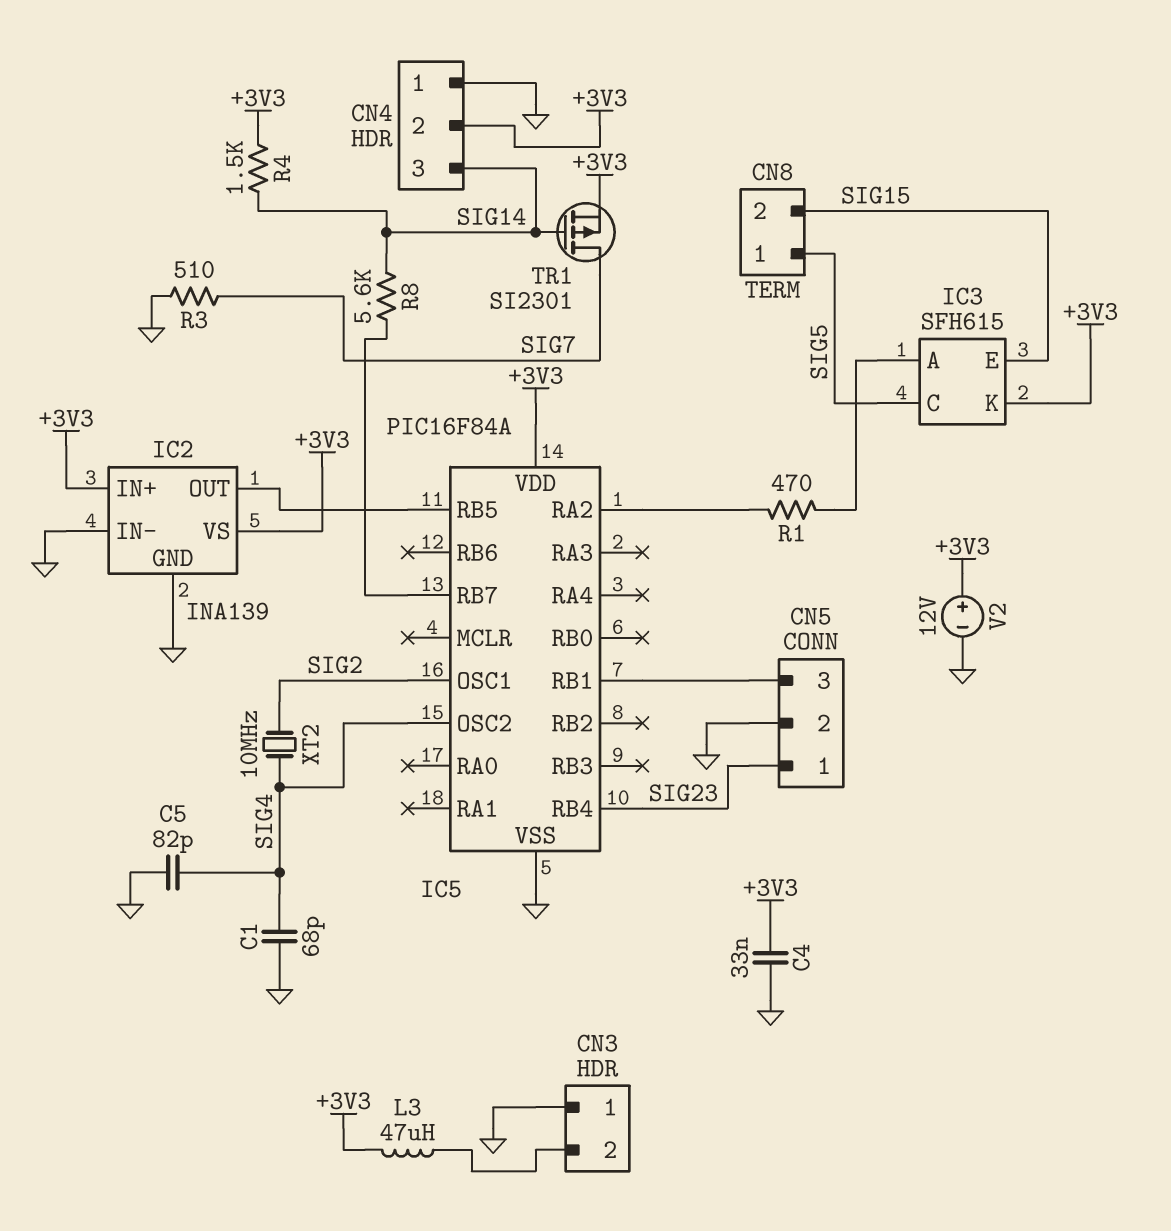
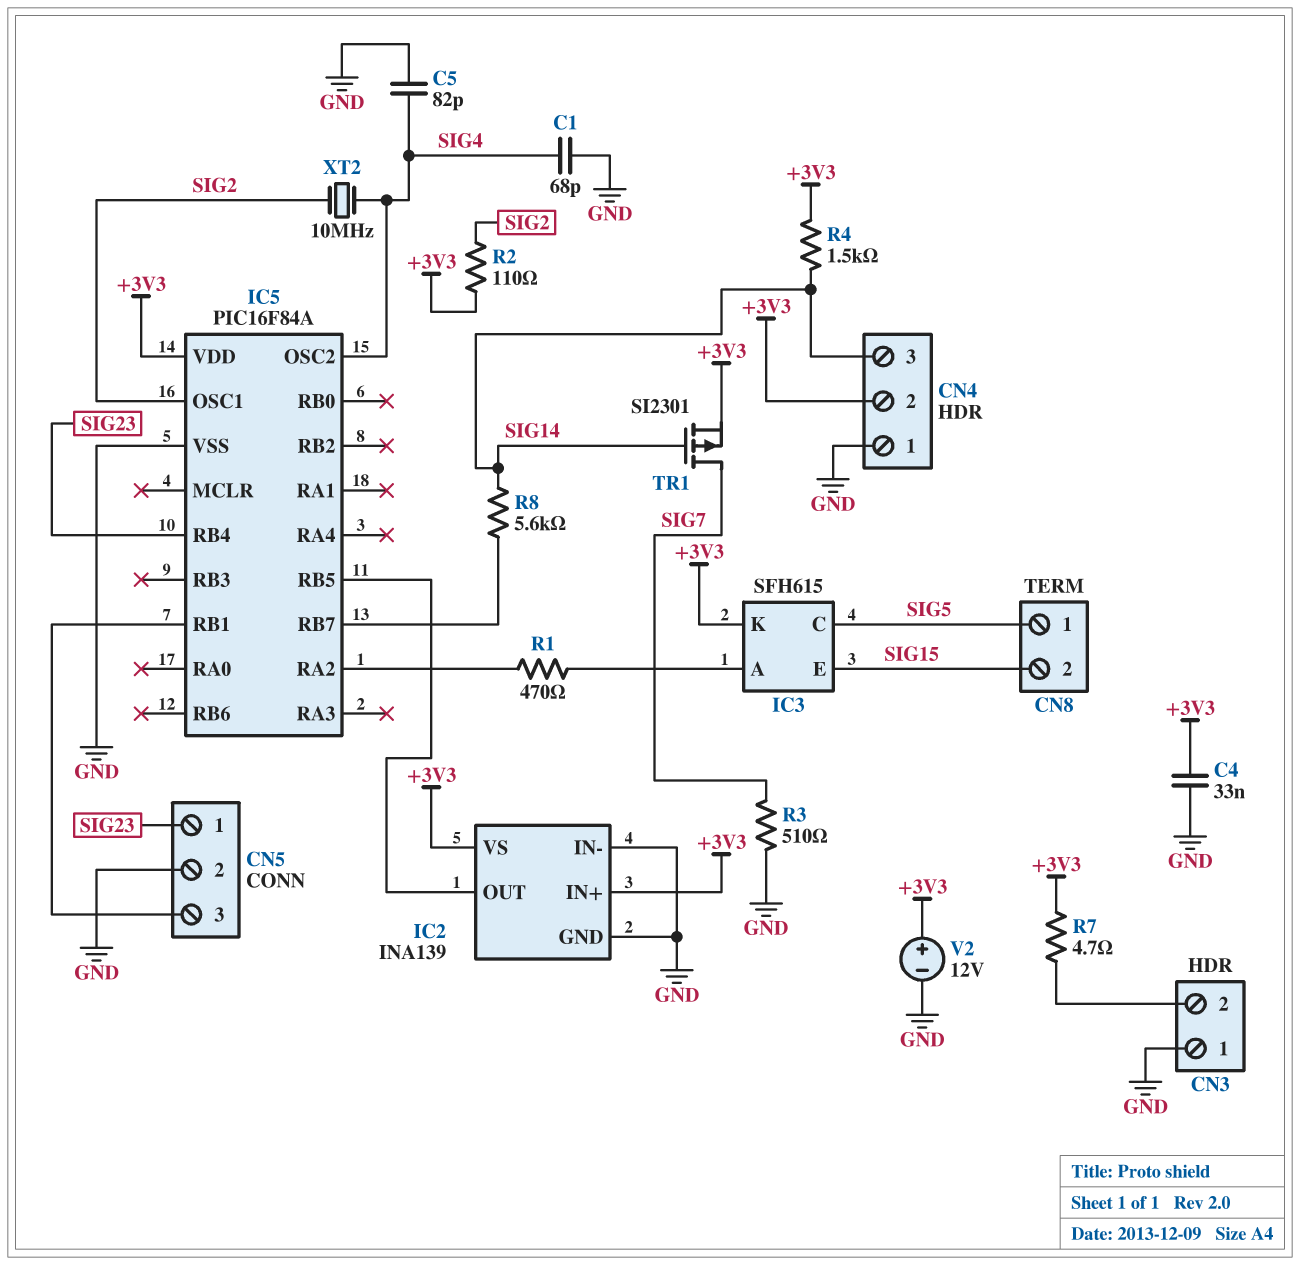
L3: 47uH (+3V3, CN3/2) -> none
R2: none -> 110 (+3V3, SIG2)
R7: none -> 4.7 (+3V3, CN3/2)

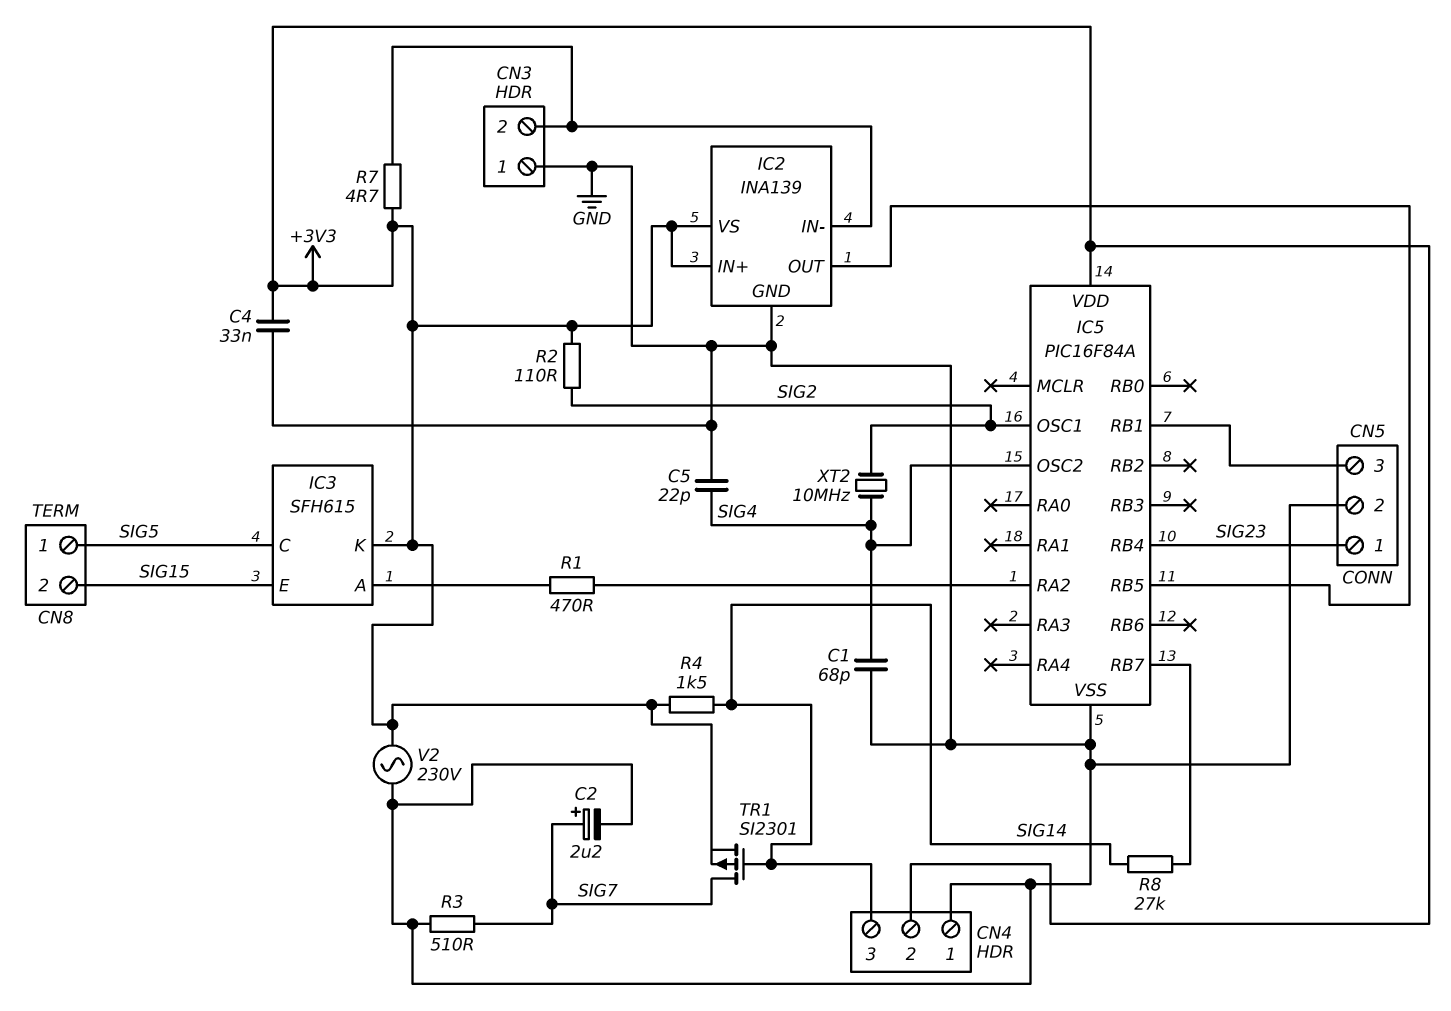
C2: none -> 2.2uF (plus SIG7, minus GND)
C5: 82pF (GND, SIG4) -> 22pF (GND, SIG4)
IC2 pin IN-: GND -> CN3/2
R8: 5.6k (IC5/RB7, SIG14) -> 27k (IC5/RB7, SIG14)
V2: 12V (plus +3V3, minus GND) -> AC 230V (+3V3, GND)

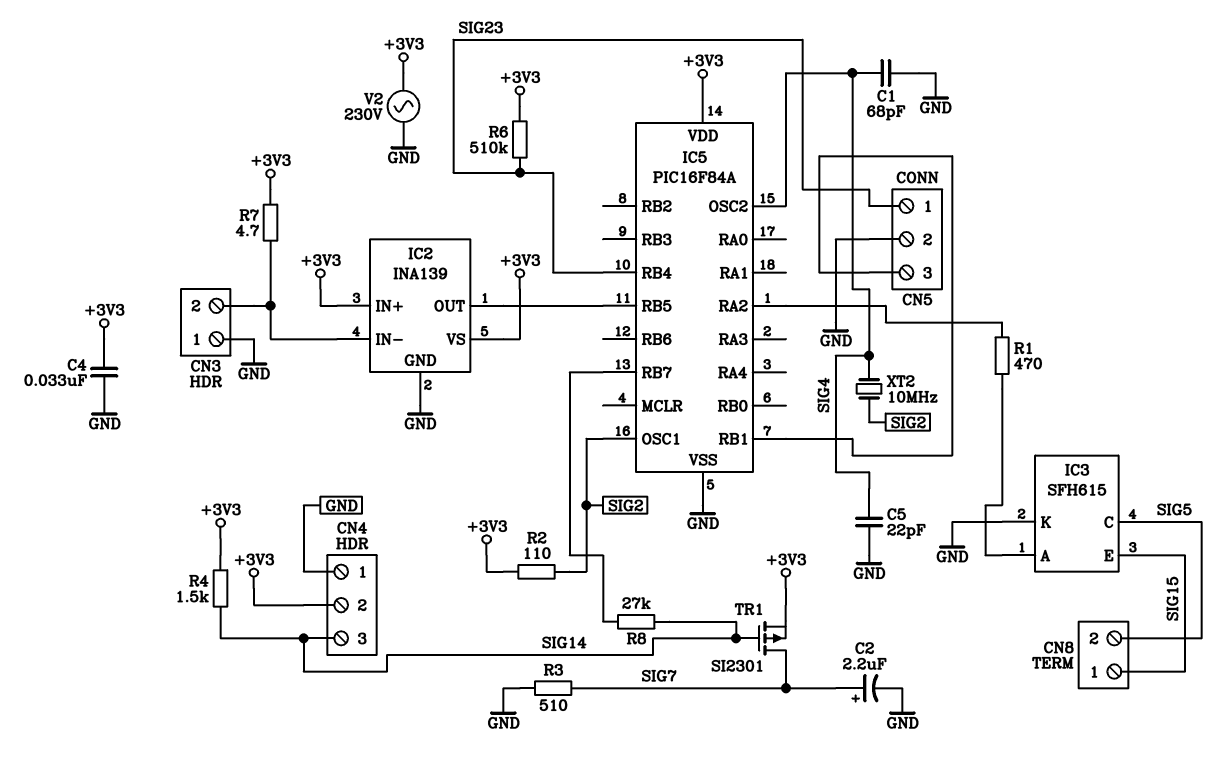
CN8 pin 1: SIG5 -> SIG15
CN8 pin 2: SIG15 -> SIG5
IC3 pin K: +3V3 -> GND
R6: none -> 510k (+3V3, SIG23)

